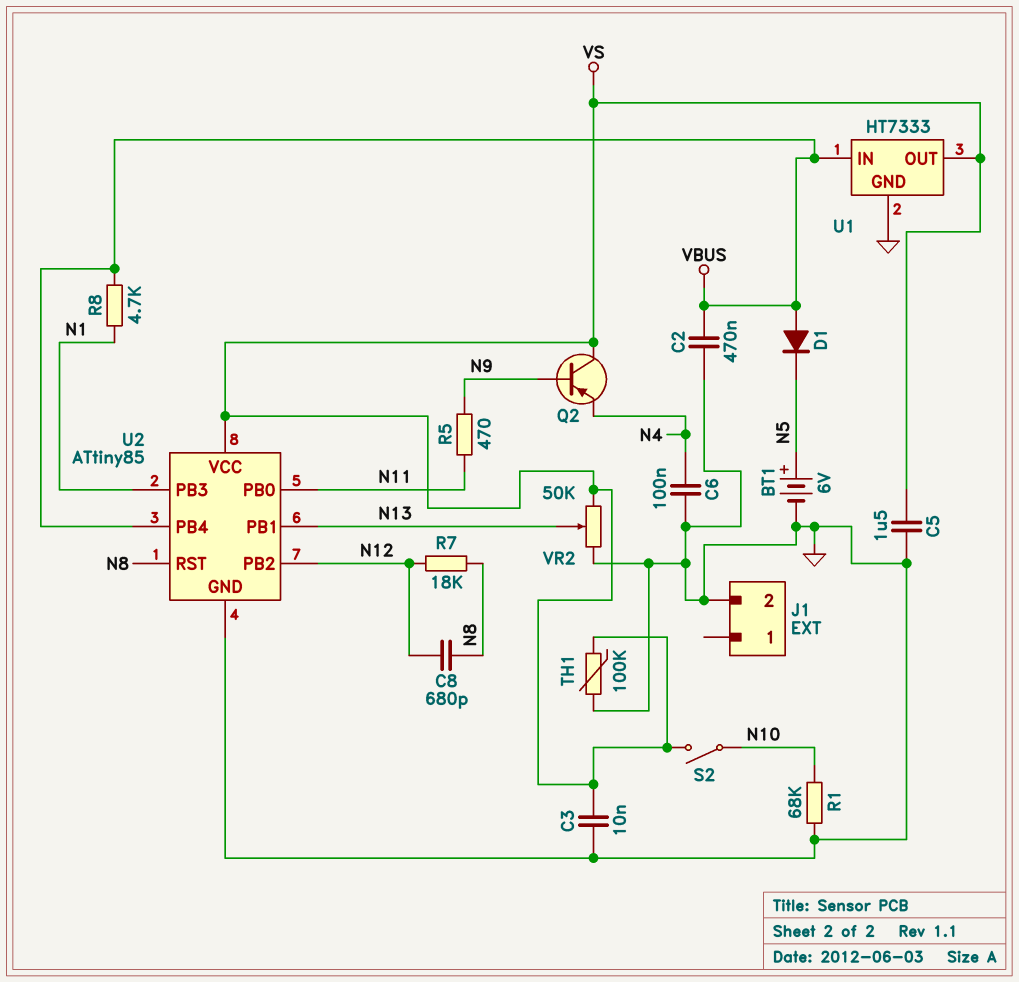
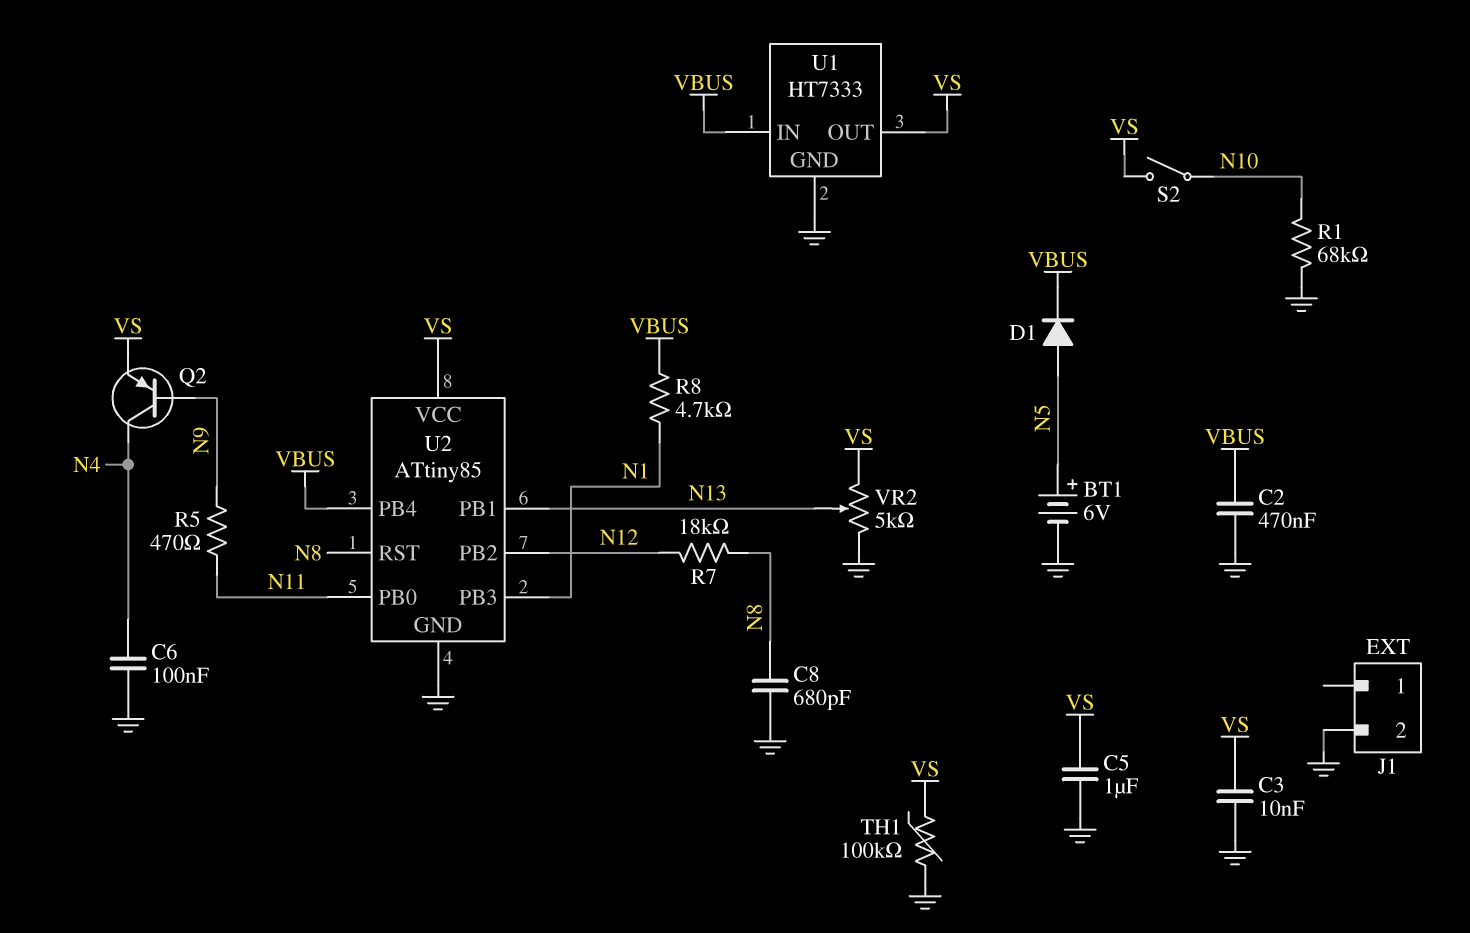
C5: 1.5uF (GND, VS) -> 1uF (GND, VS)
C8: 680pF (N8, N12) -> 680pF (GND, N8)
D1: diode (A VBUS, K N5) -> diode (A N5, K VBUS)
Q2: PNP (B N9, C VS, E N4) -> PNP (B N9, C N4, E VS)
VR2: 50k (GND, VS, wiper N13) -> 5k (GND, VS, wiper N13)

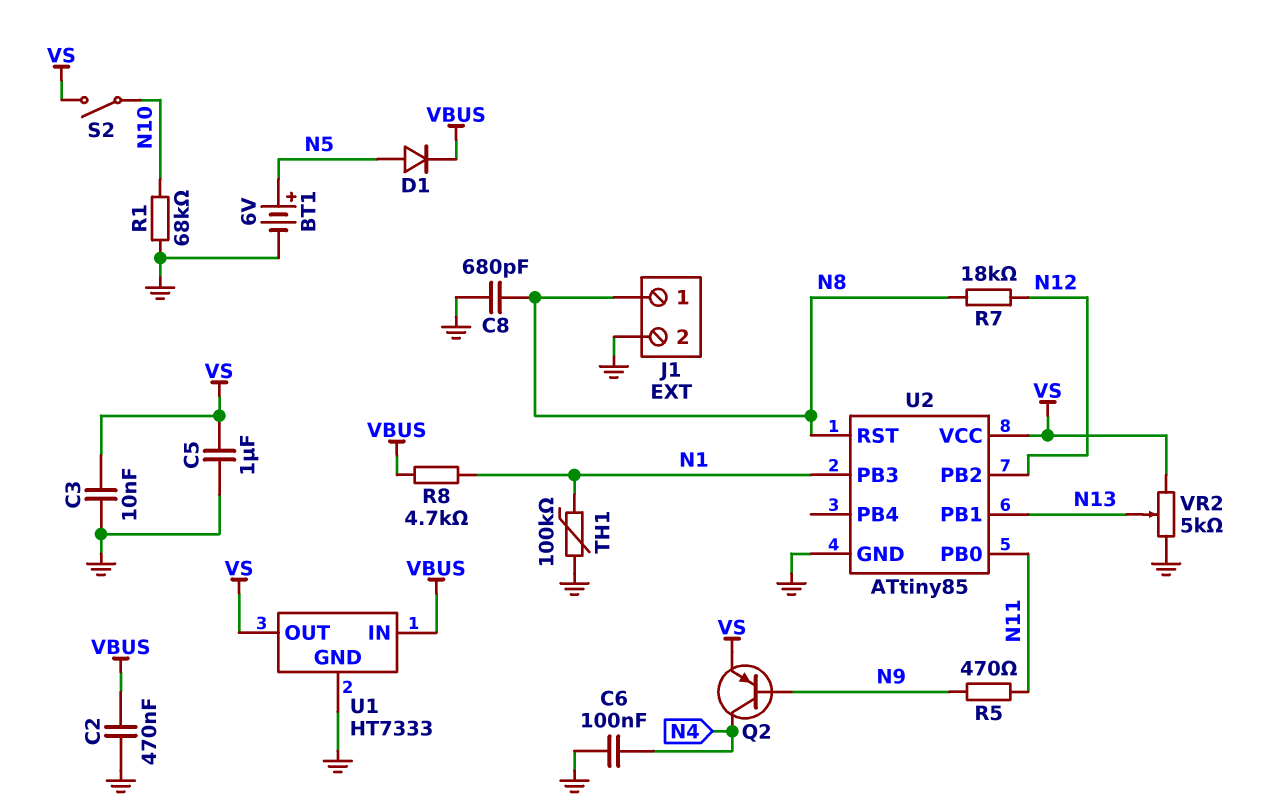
J1 pin 1: none -> N8
TH1: 100k (GND, VS) -> 100k (GND, N1)
U2 pin PB4: VBUS -> none

